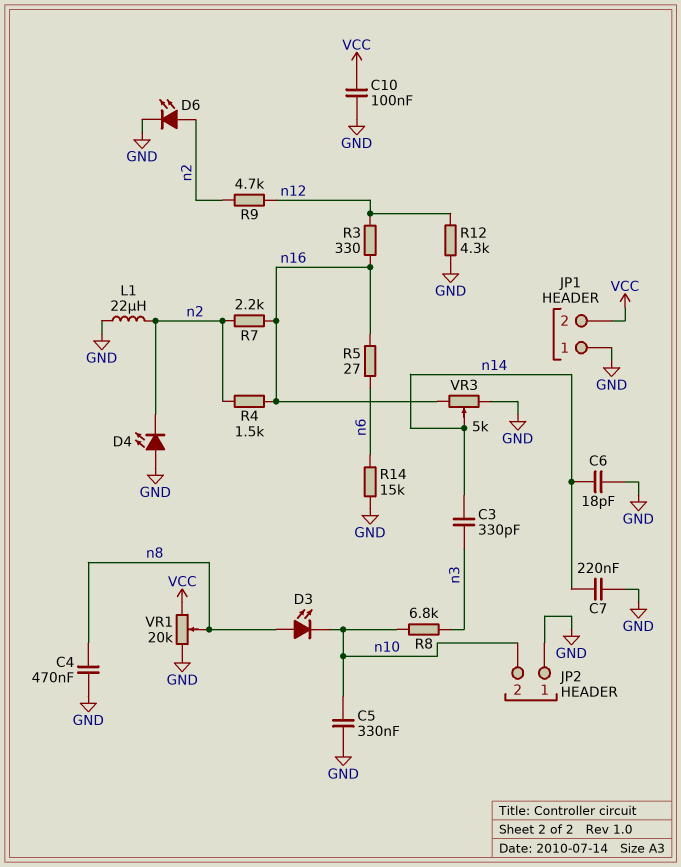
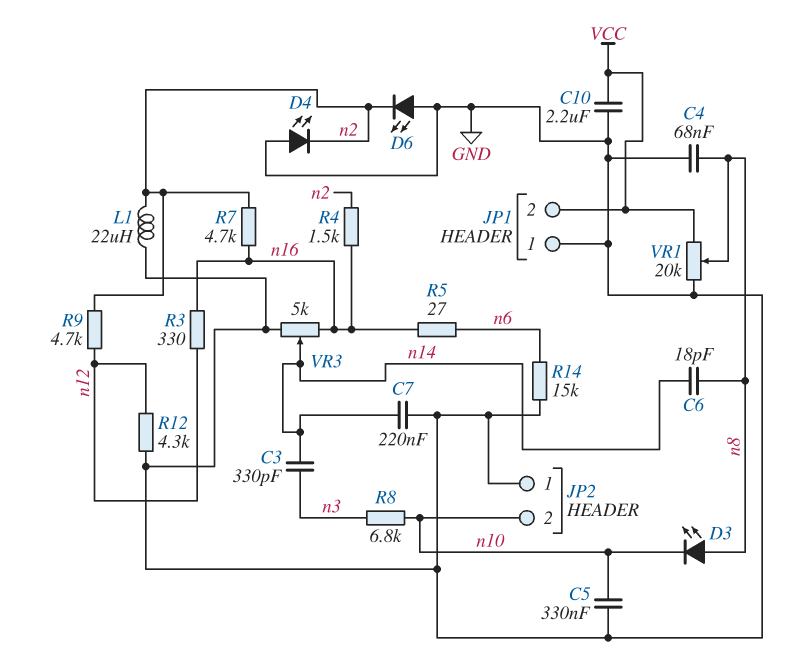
C4: 470nF (GND, n8) -> 68nF (GND, n8)
C6: 18pF (GND, n14) -> 18pF (n8, n14)
C10: 100nF (GND, VCC) -> 2.2uF (GND, VCC)
D6: LED (A n2, K GND) -> LED (A GND, K n2)
R7: 2.2k (n2, n16) -> 4.7k (n2, n16)

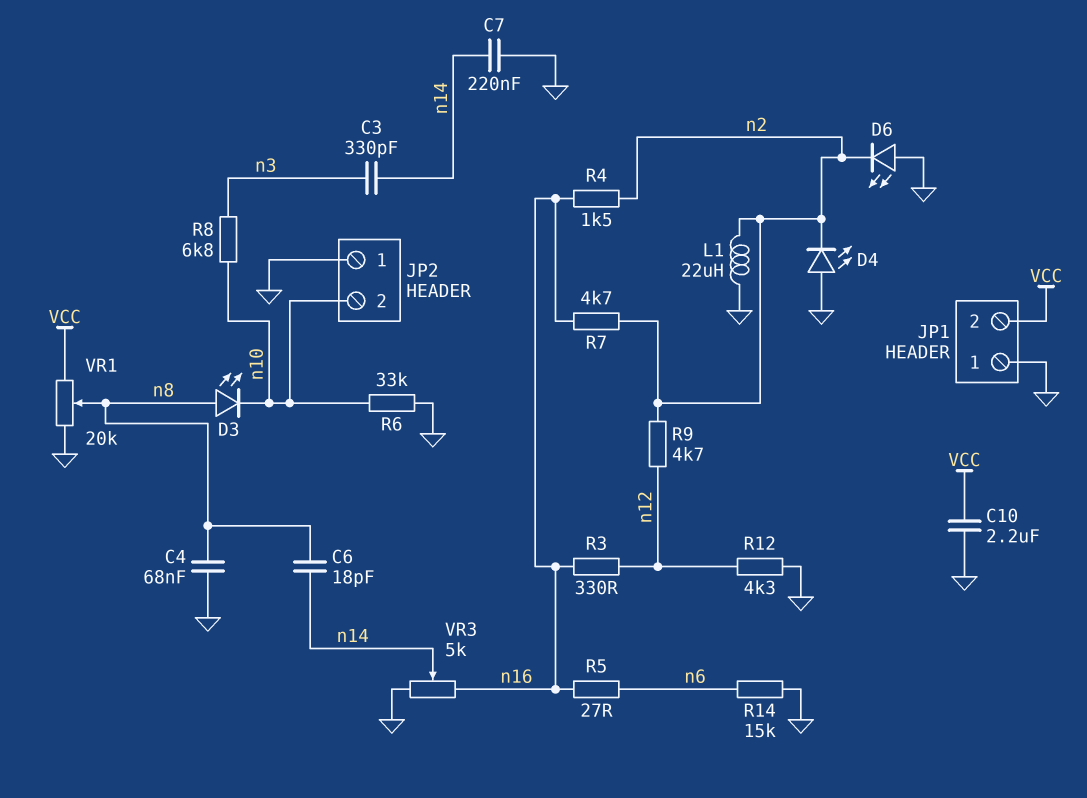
C5: 330nF (GND, n10) -> none
R6: none -> 33k (GND, n10)

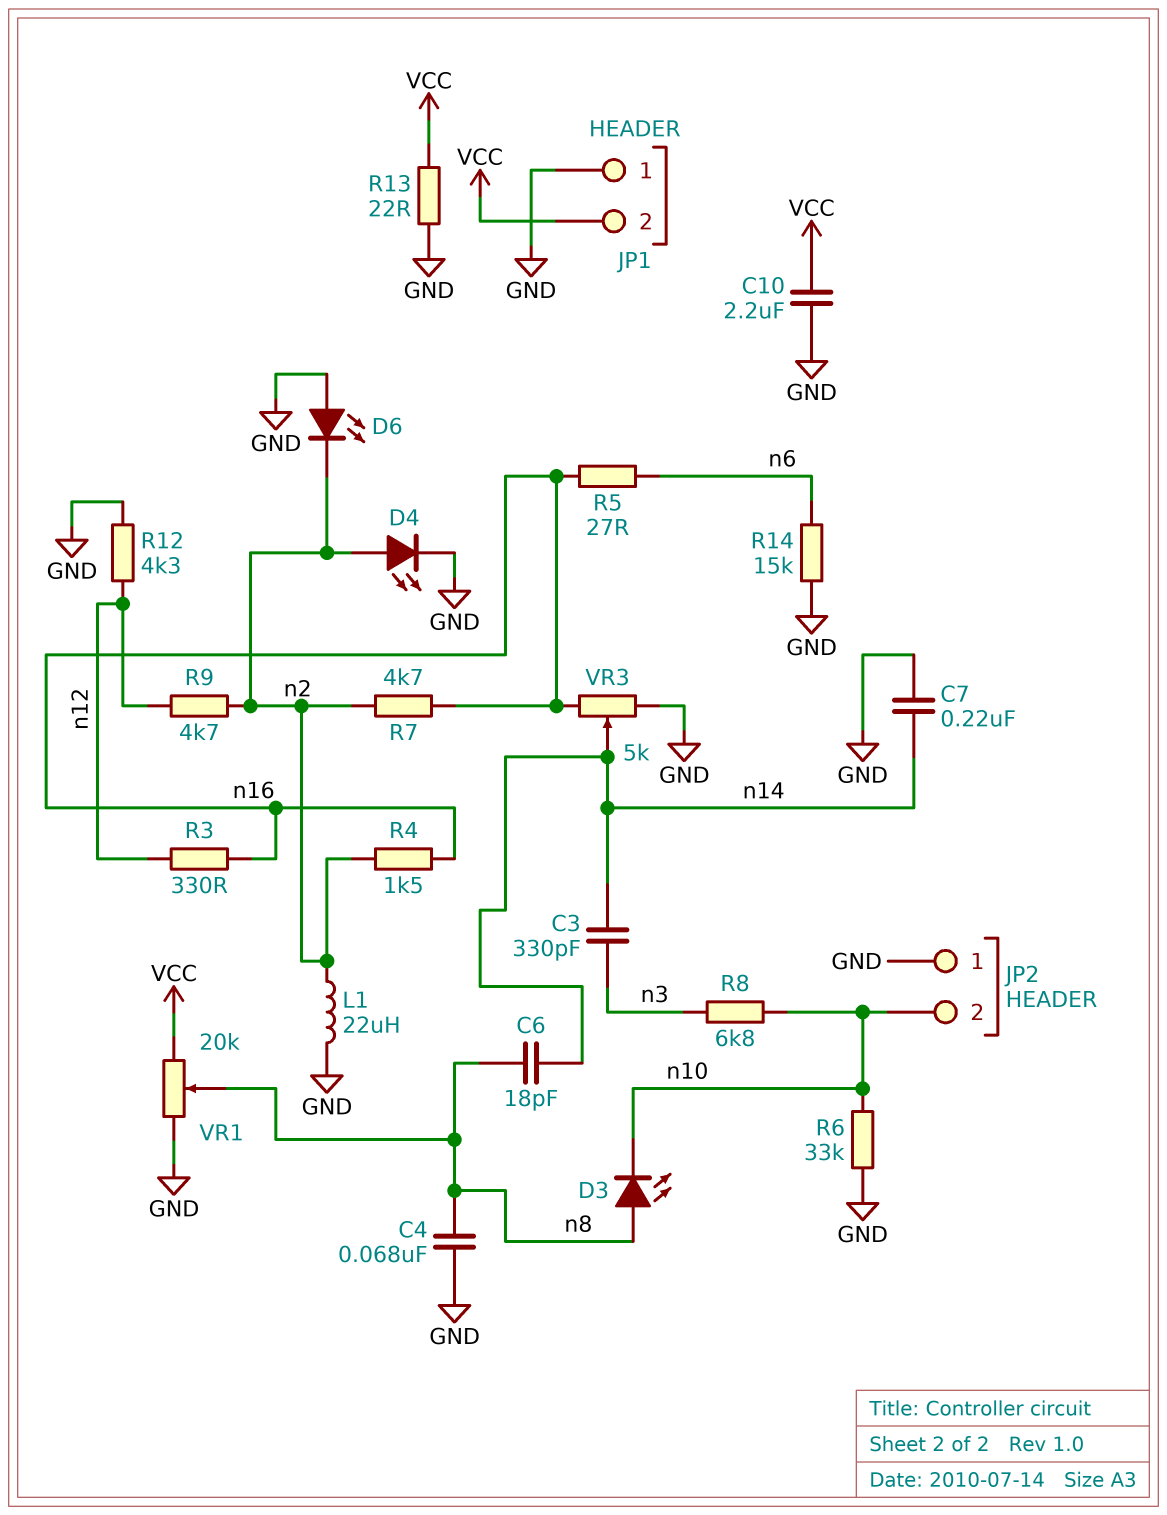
D4: LED (A GND, K n2) -> LED (A n2, K GND)
R13: none -> 22 (GND, VCC)

